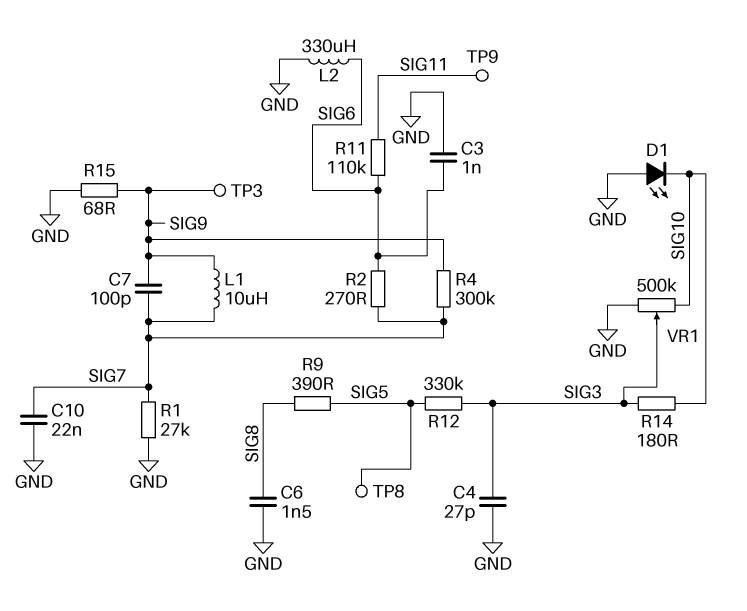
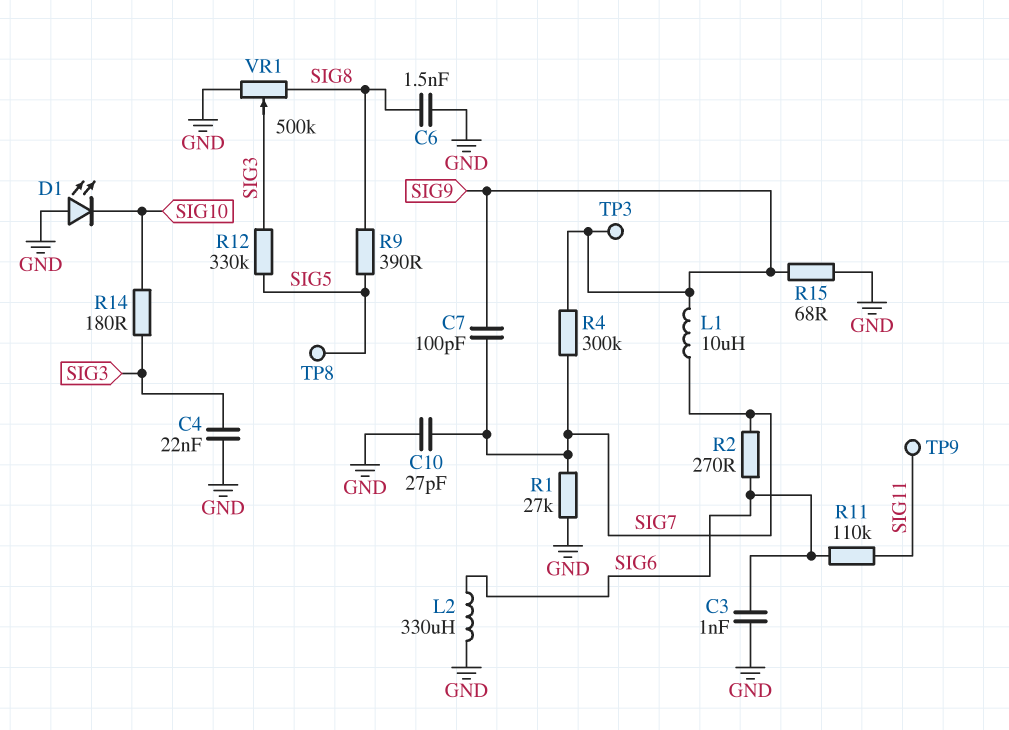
C4: 27pF (GND, SIG3) -> 22nF (GND, SIG3)
C10: 22nF (GND, SIG7) -> 27pF (GND, SIG7)
VR1: 500k (GND, SIG10, wiper SIG3) -> 500k (GND, SIG8, wiper SIG3)

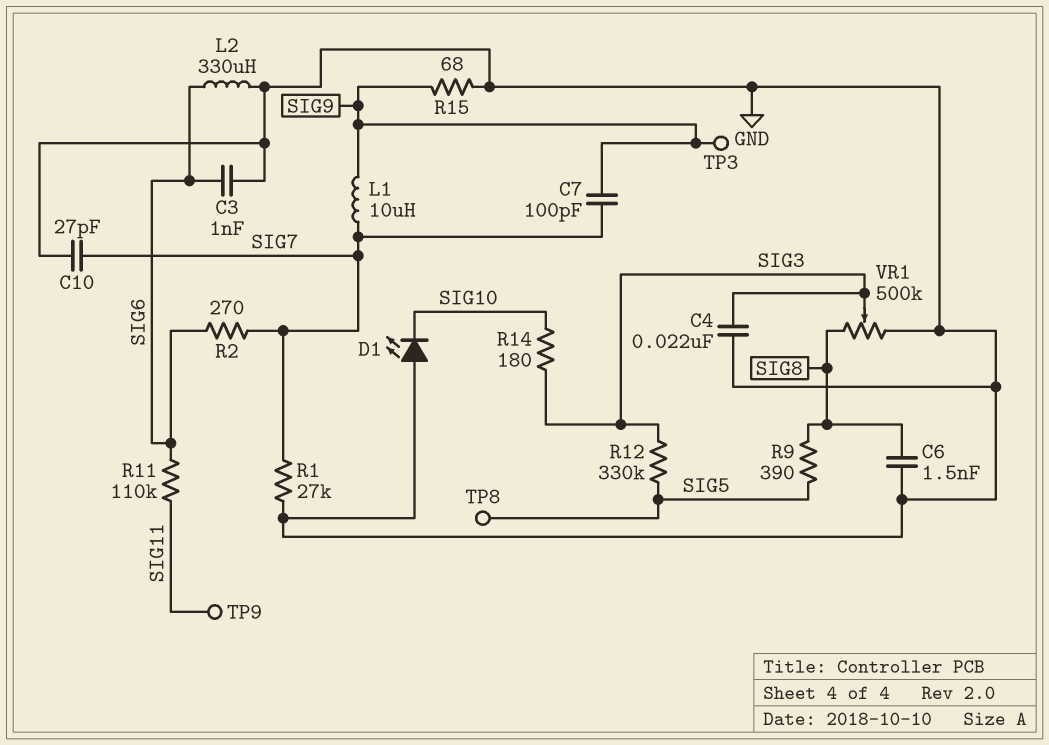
R4: 300k (SIG7, SIG9) -> none

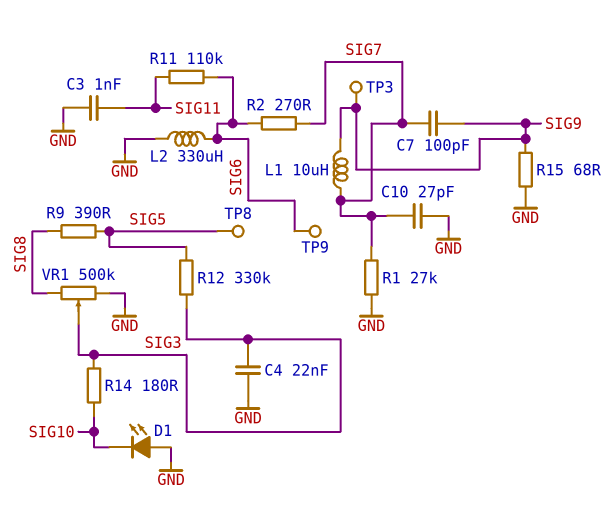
C3: 1nF (GND, SIG6) -> 1nF (GND, SIG11)
C6: 1.5nF (GND, SIG8) -> none
TP9: test point (SIG11) -> test point (SIG6)

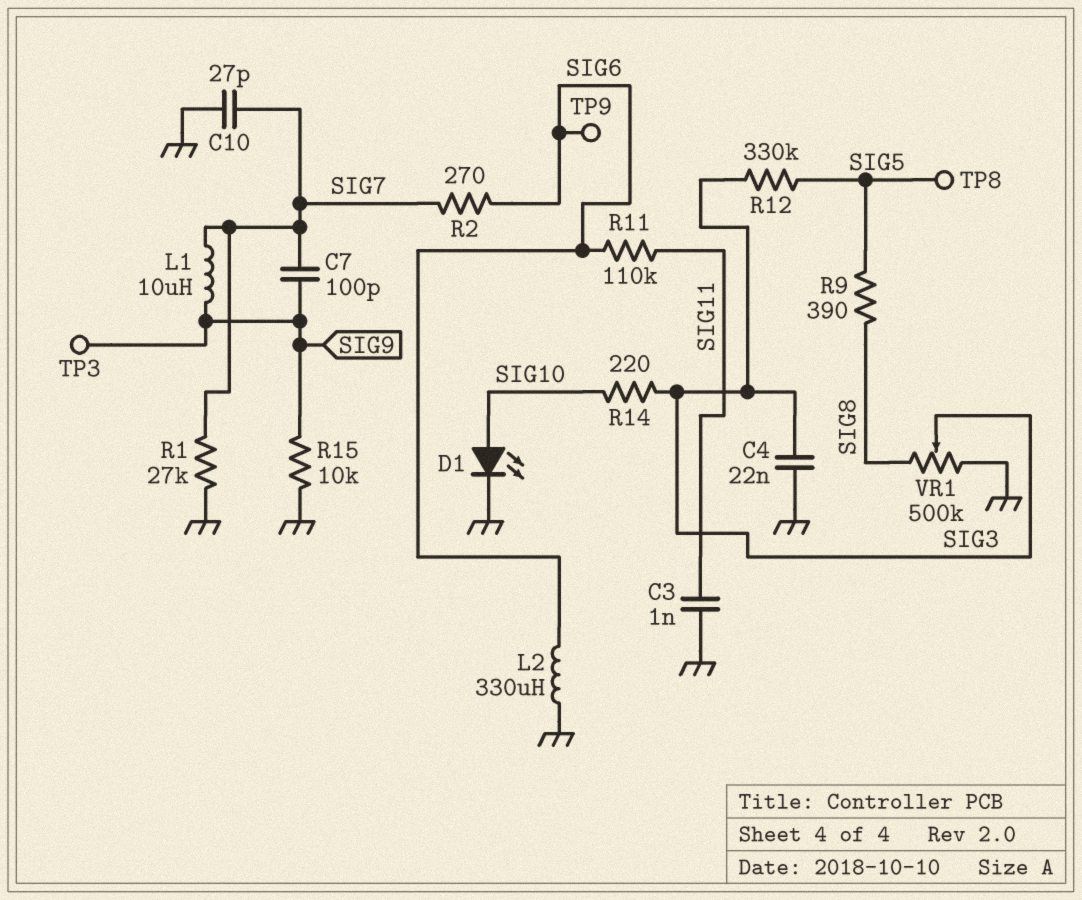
D1: LED (A GND, K SIG10) -> LED (A SIG10, K GND)
R14: 180 (SIG3, SIG10) -> 220 (SIG3, SIG10)
R15: 68 (GND, SIG9) -> 10k (GND, SIG9)

